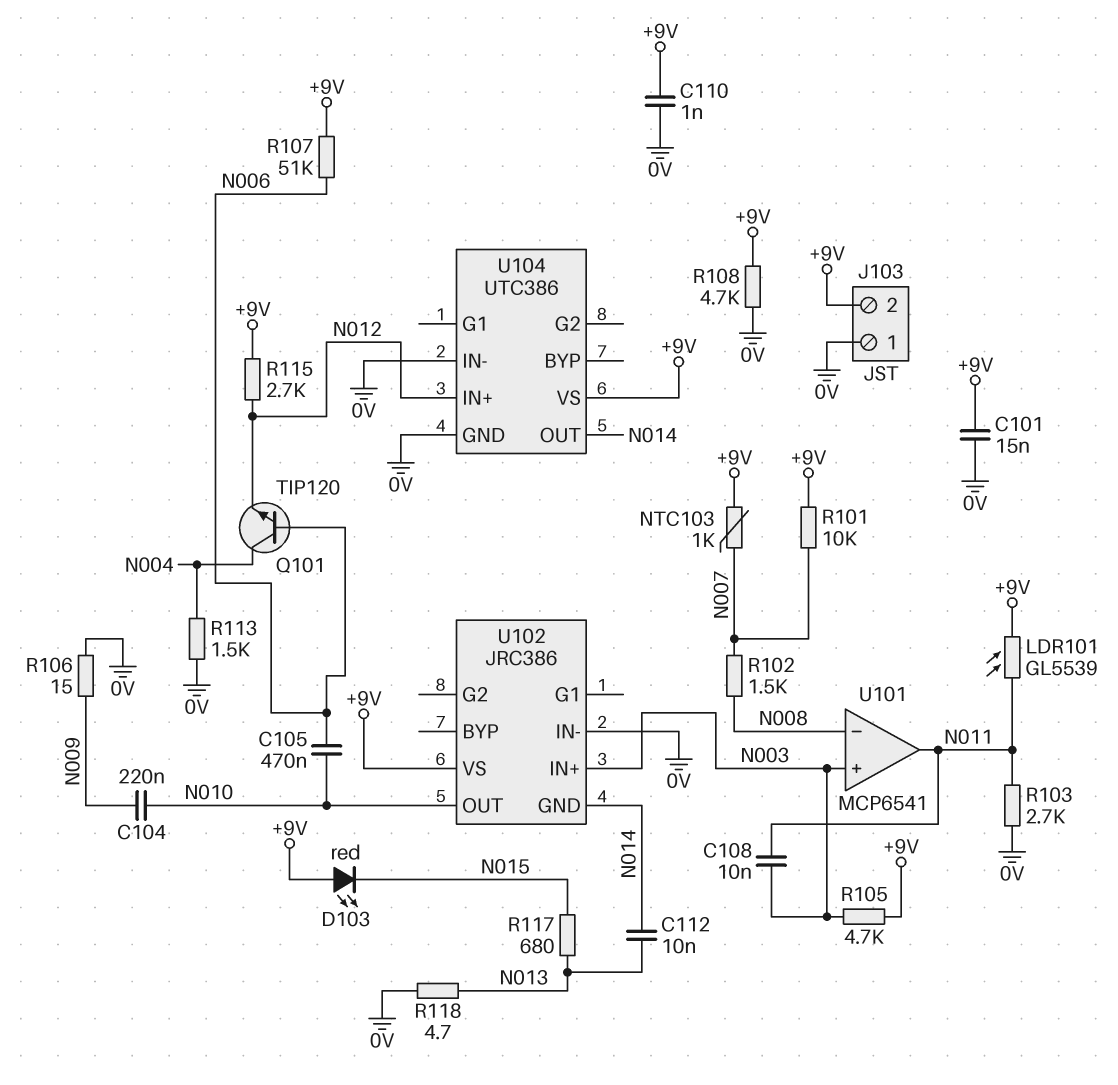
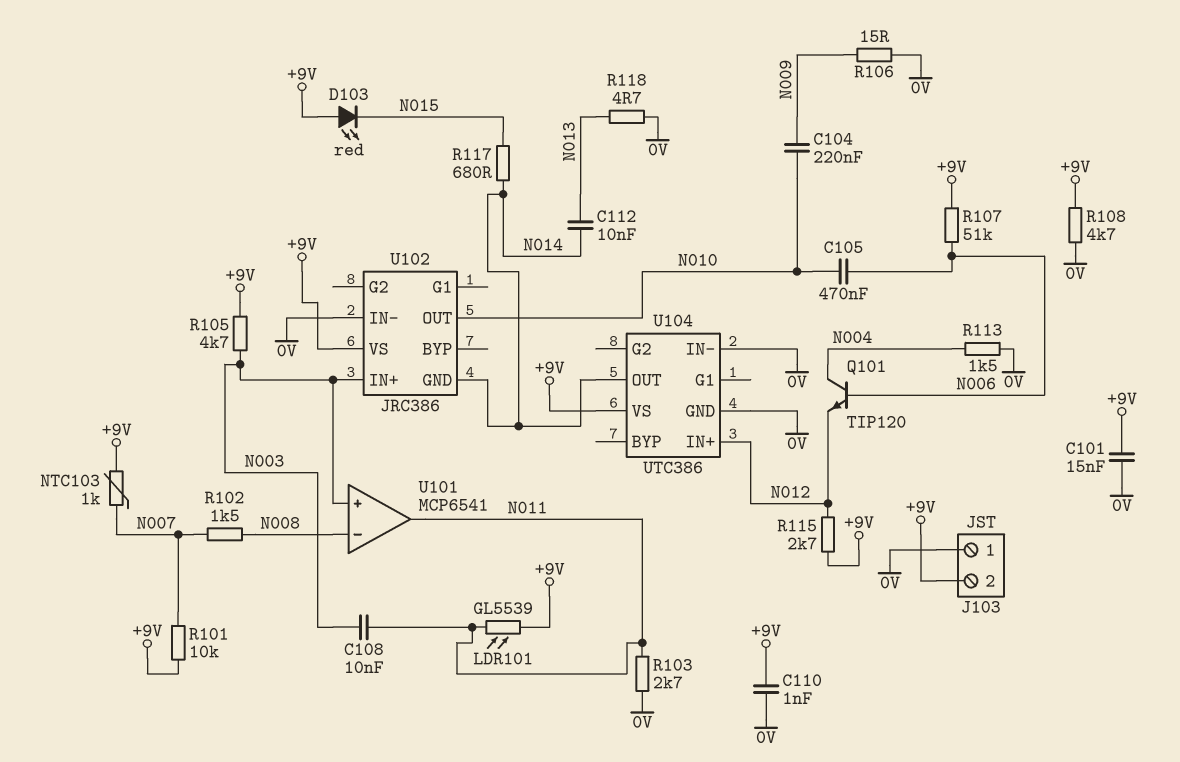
R117: 680 (N013, N015) -> 680 (N014, N015)

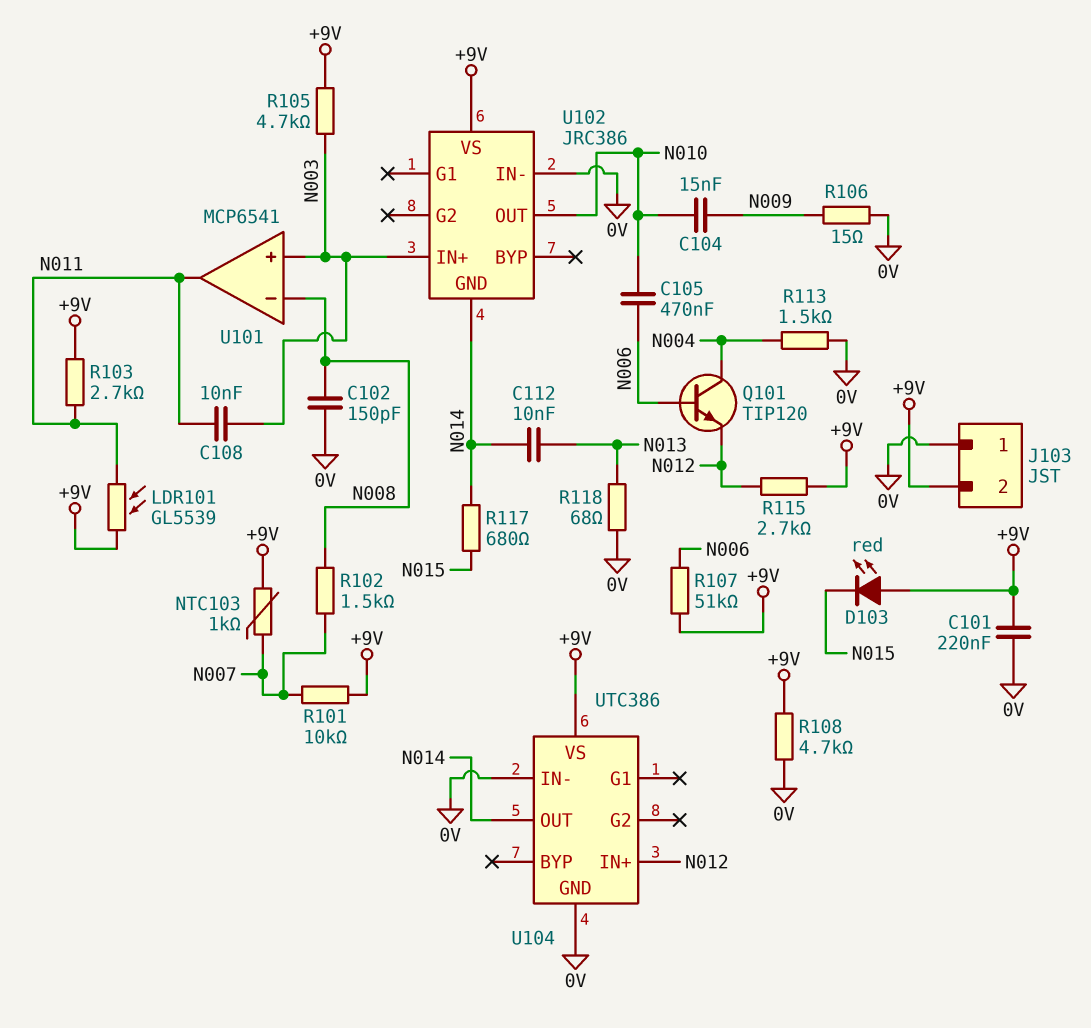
C101: 15nF (+9V, 0V) -> 220nF (+9V, 0V)
C102: none -> 150pF (0V, N008)
C104: 220nF (N009, N010) -> 15nF (N009, N010)
C110: 1nF (+9V, 0V) -> none
R103: 2.7k (0V, N011) -> 2.7k (+9V, N011)
R118: 4.7 (0V, N013) -> 68 (0V, N013)

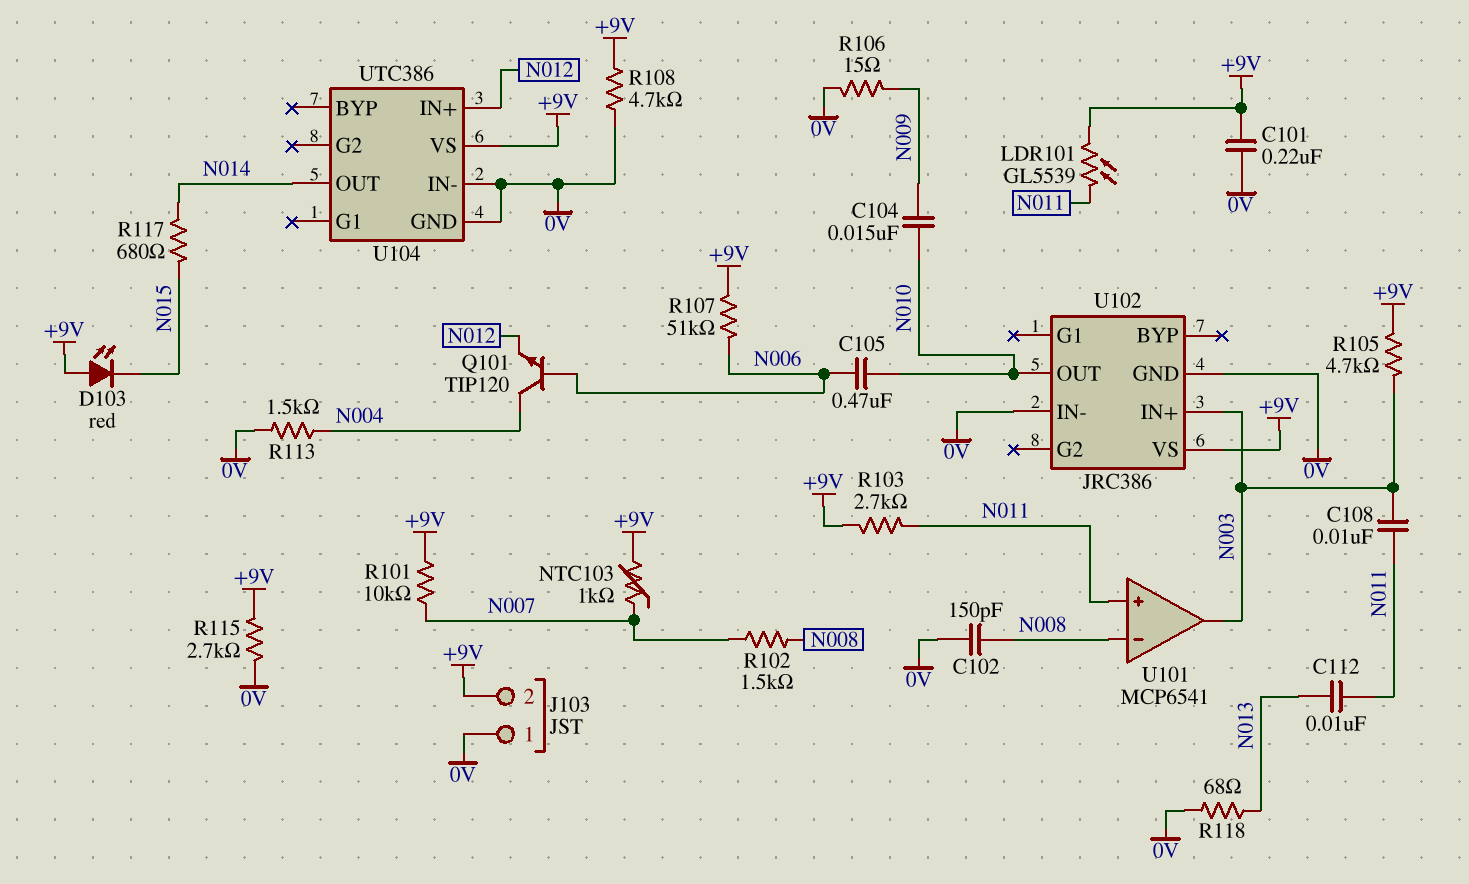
C112: 10nF (N013, N014) -> 10nF (N011, N013)
R115: 2.7k (+9V, N012) -> 2.7k (+9V, 0V)
U101 pin in+: N003 -> N011
U101 pin out: N011 -> N003
U102 pin GND: N014 -> 0V

